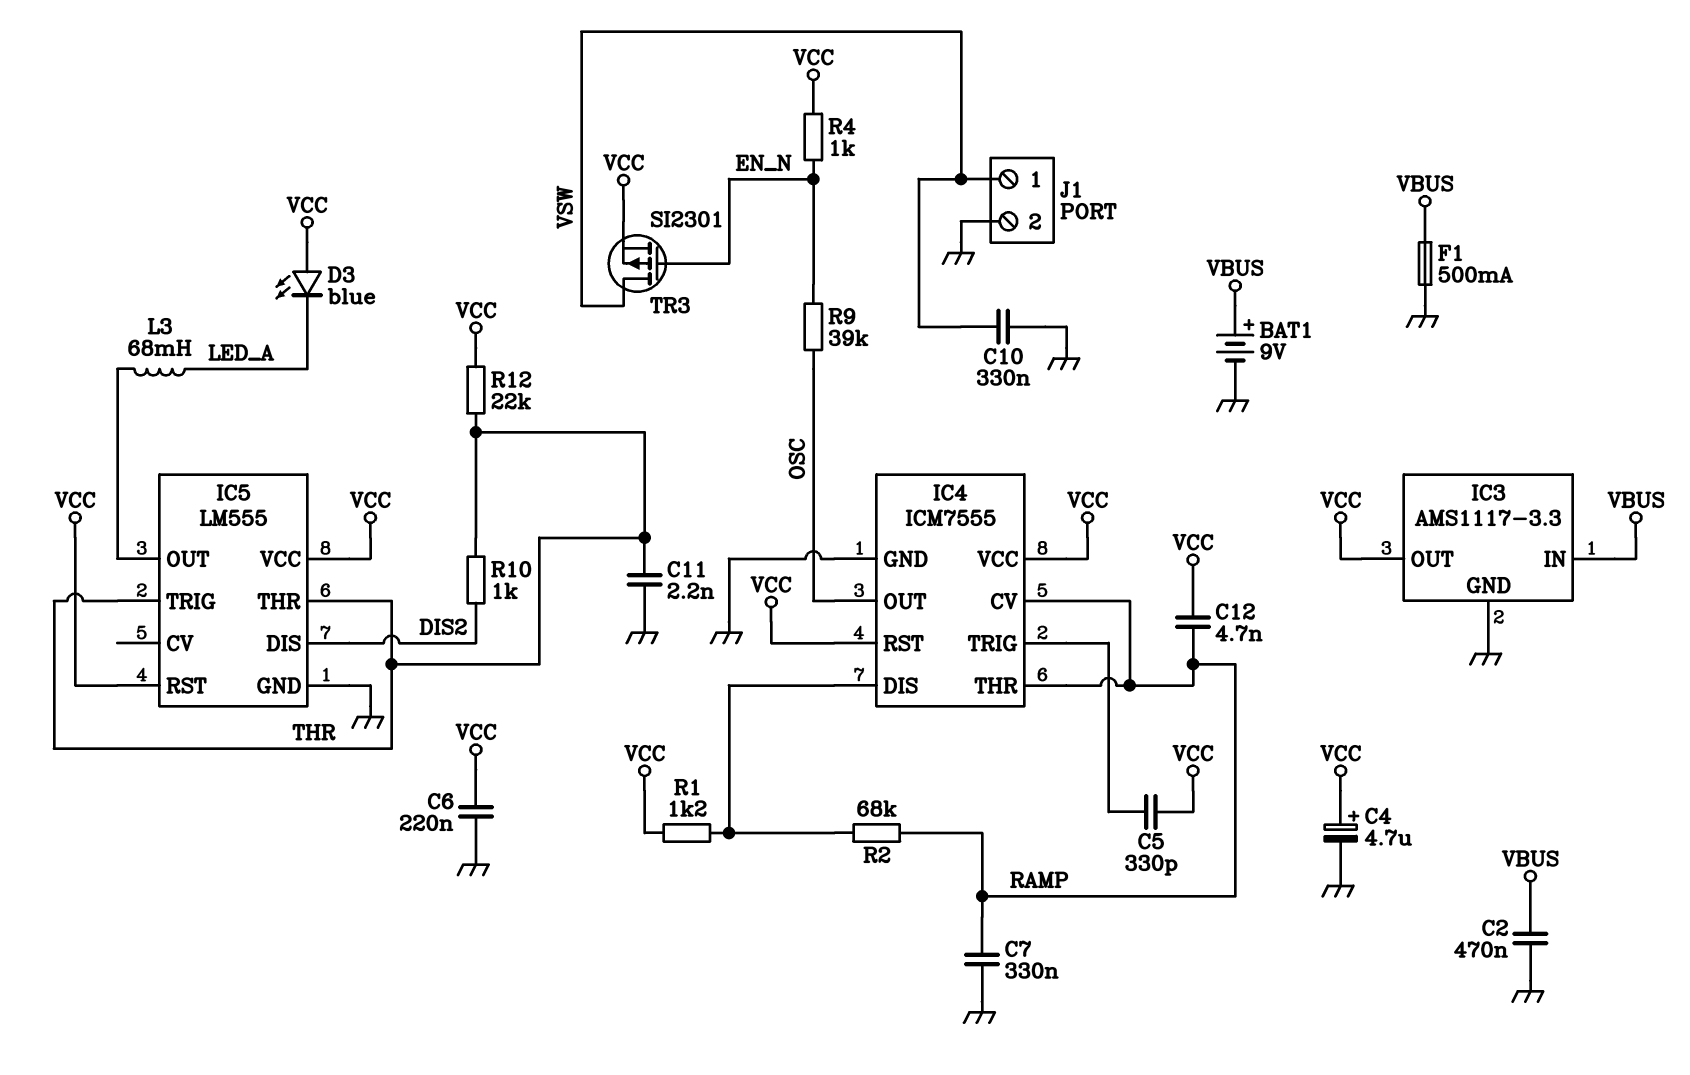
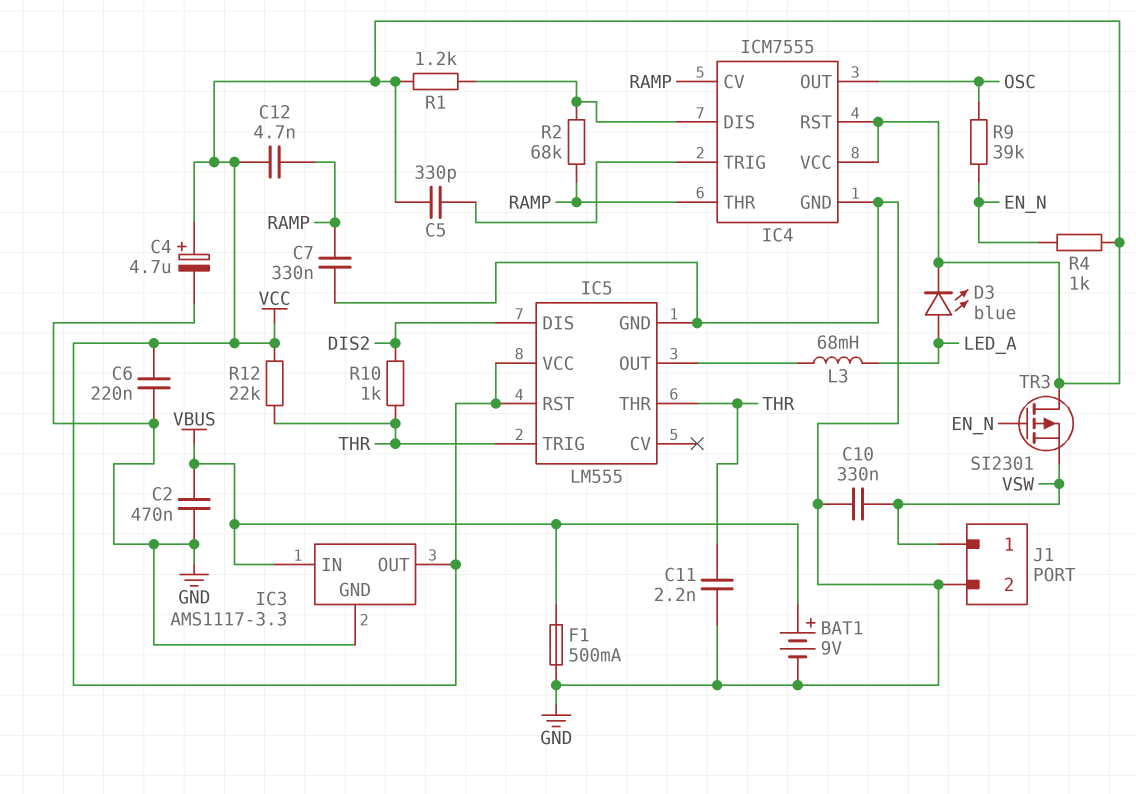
D3: LED blue (A VCC, K LED_A) -> LED blue (A LED_A, K VCC)
TR3: PMOS SI2301 (G EN_N, D VSW, S VCC) -> PMOS SI2301 (G EN_N, D VCC, S VSW)

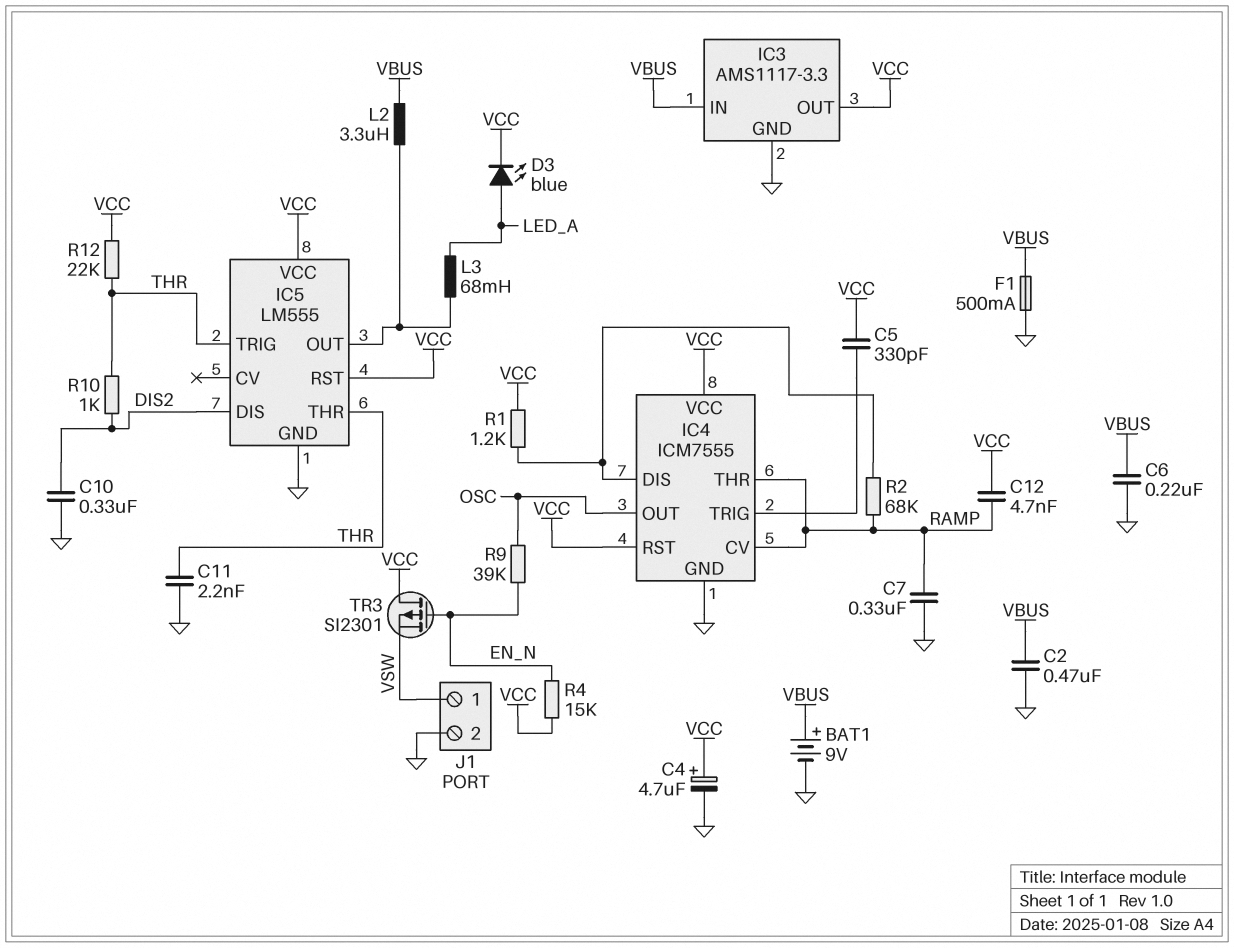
C6: 220nF (GND, VCC) -> 220nF (GND, VBUS)
C10: 330nF (GND, VSW) -> 330nF (DIS2, GND)
L2: none -> 3.3uH (IC5/OUT, VBUS)
R4: 1k (EN_N, VCC) -> 15k (EN_N, VCC)

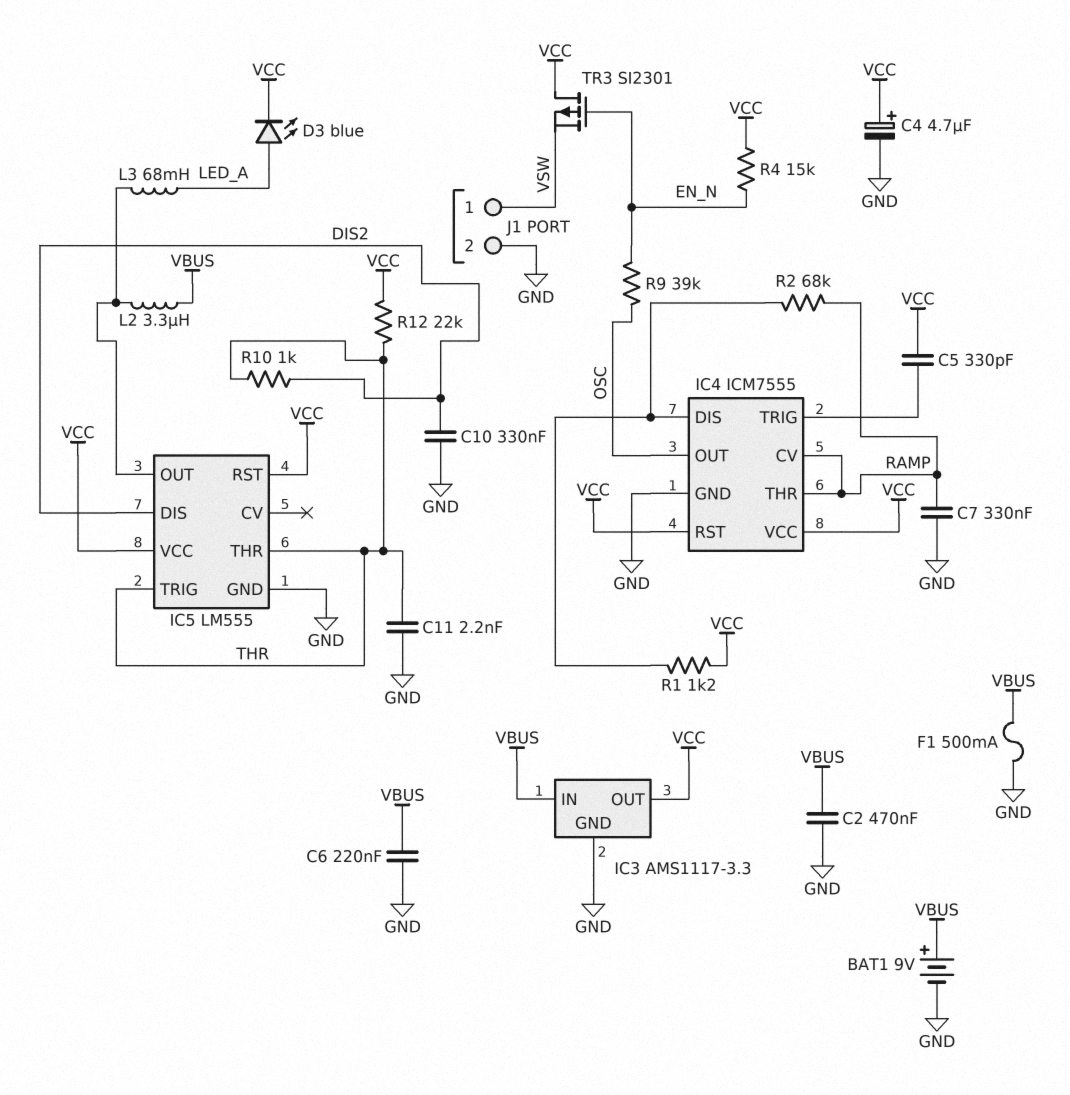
C12: 4.7nF (RAMP, VCC) -> none

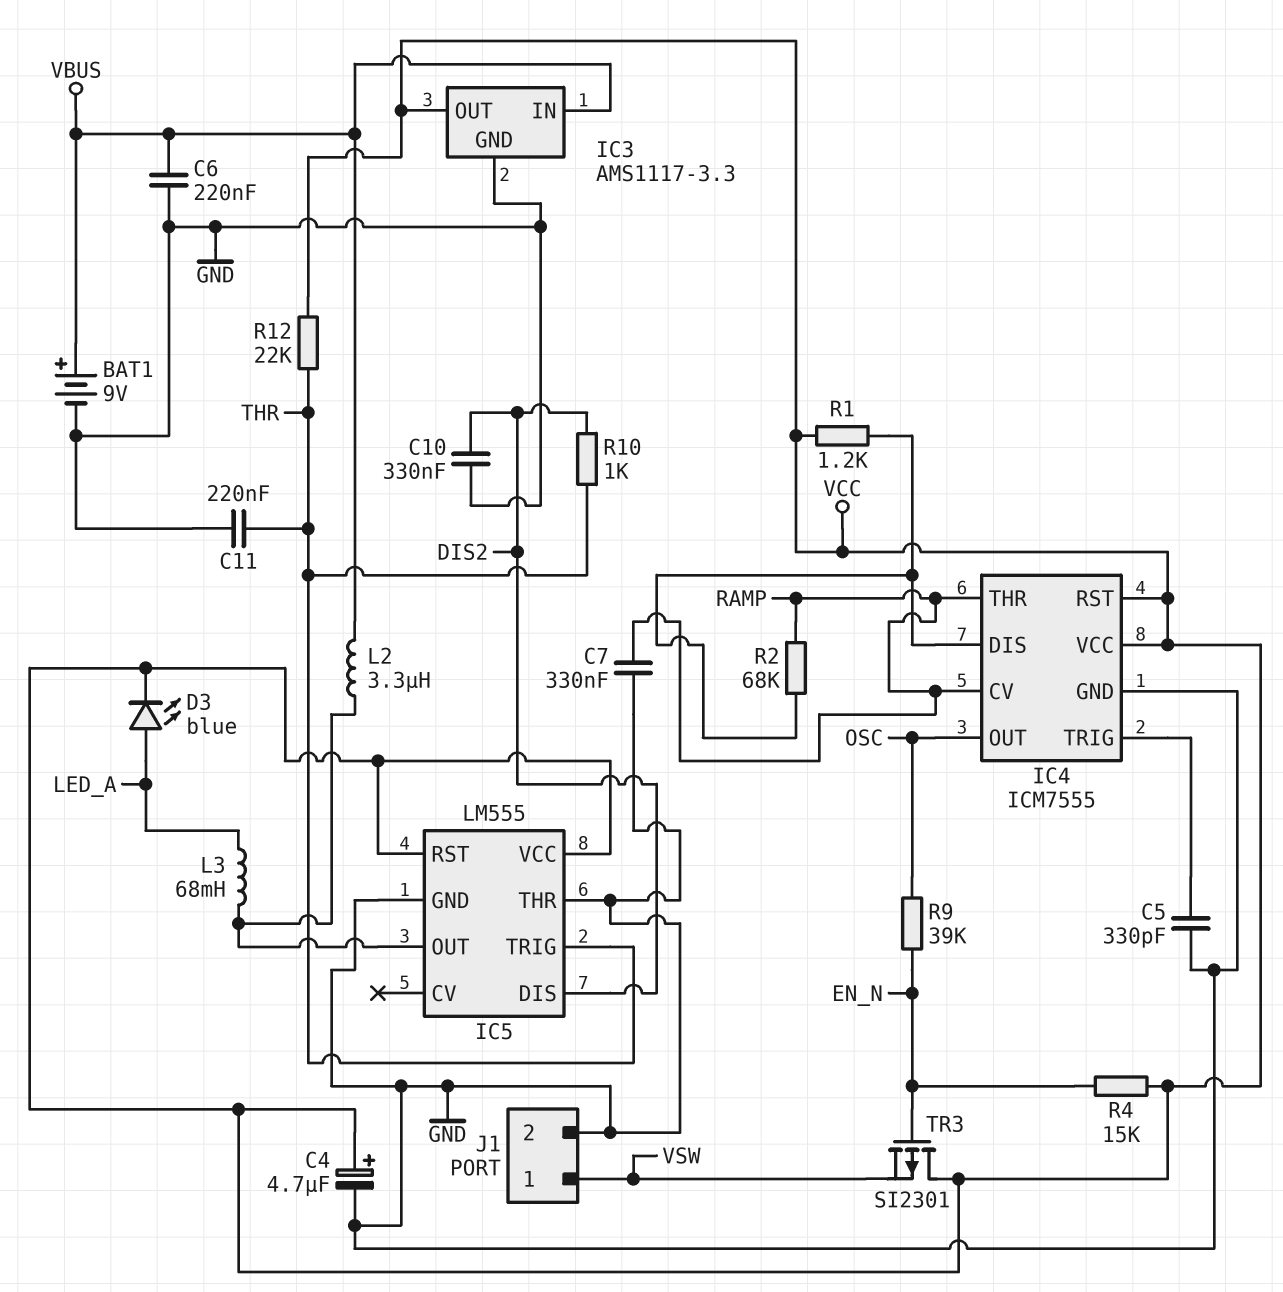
C2: 470nF (GND, VBUS) -> none
C5: 330pF (IC4/TRIG, VCC) -> 330pF (GND, IC4/TRIG)
C11: 2.2nF (GND, THR) -> 220nF (GND, THR)
F1: 500mA (GND, VBUS) -> none
IC5 pin THR: THR -> GND

